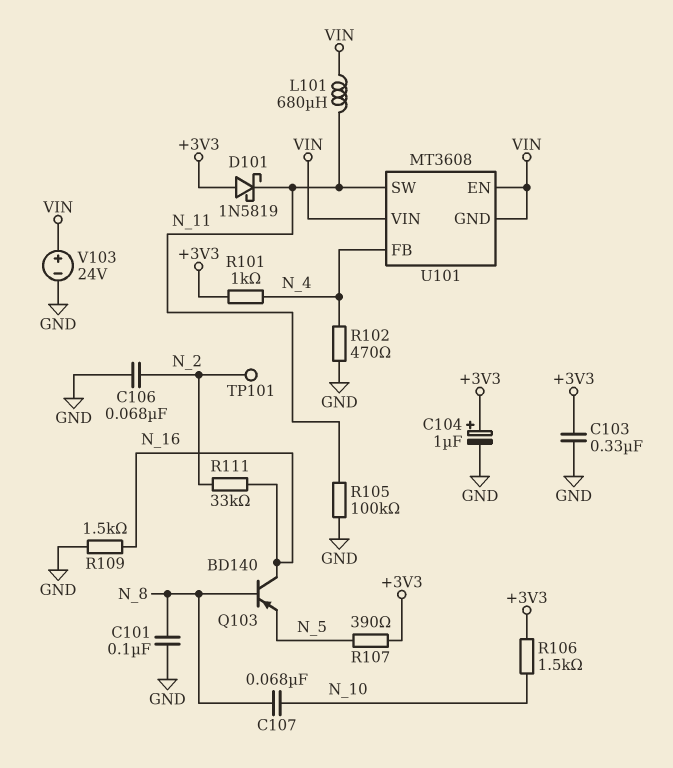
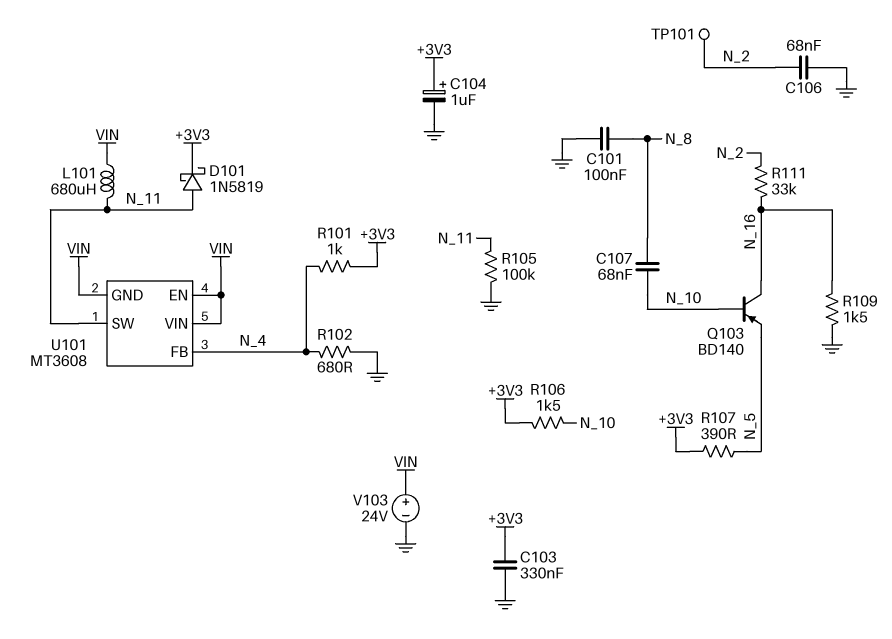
D101: schottky 1N5819 (A +3V3, K N_11) -> schottky 1N5819 (A N_11, K +3V3)
Q103: PNP BD140 (B N_8, C N_16, E N_5) -> PNP BD140 (B N_10, C N_16, E N_5)
R102: 470 (GND, N_4) -> 680 (GND, N_4)

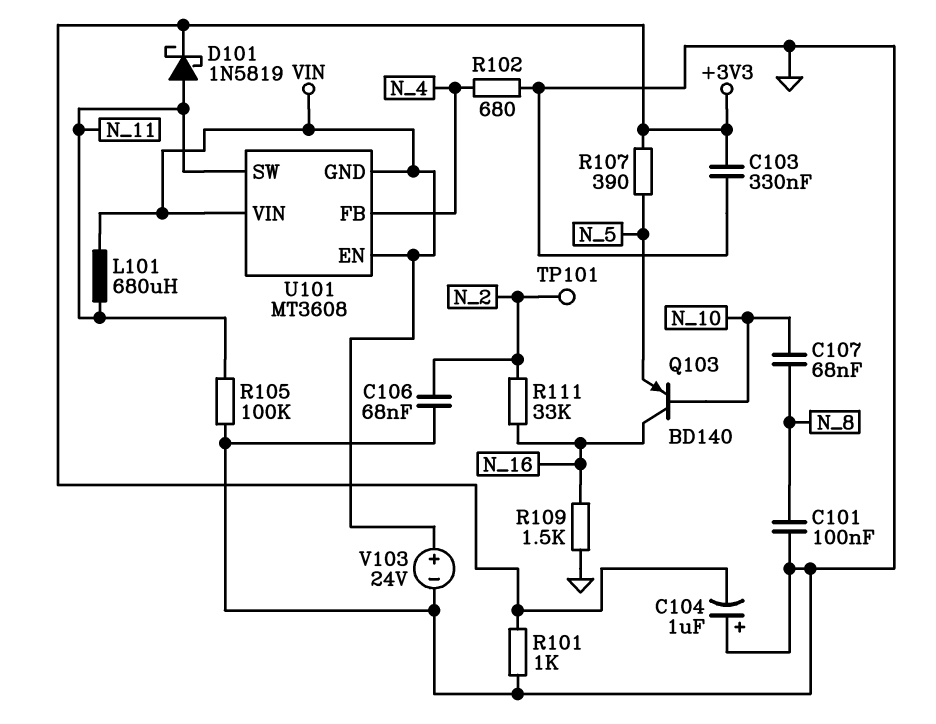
C104: 1uF (plus +3V3, minus GND) -> 1uF (plus GND, minus +3V3)
R101: 1k (+3V3, N_4) -> 1k (+3V3, GND)
R106: 1.5k (+3V3, N_10) -> none

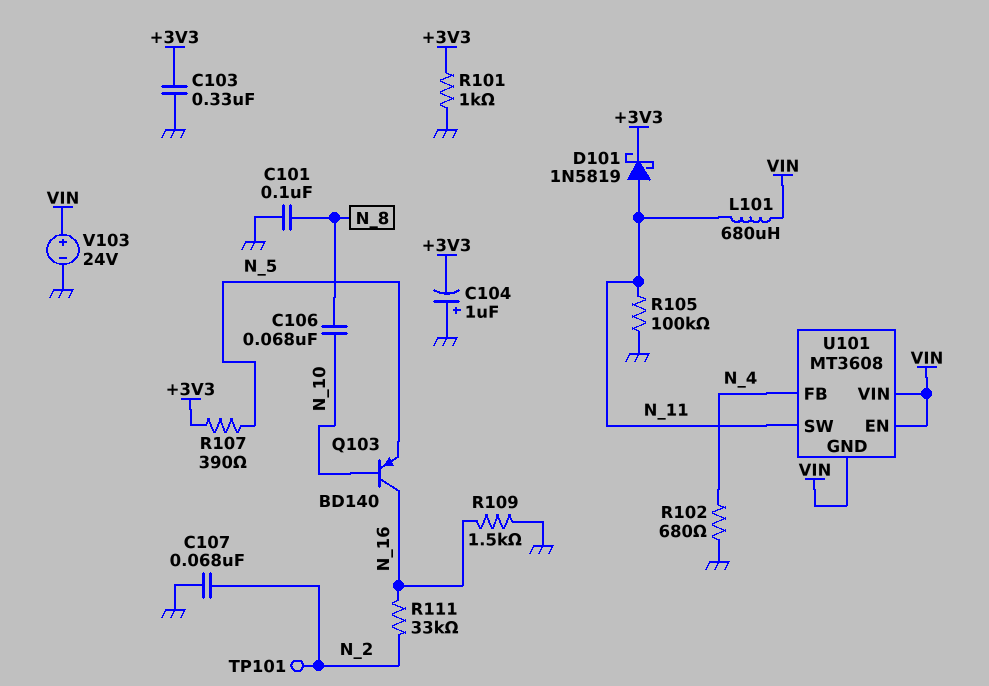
C106: 68nF (GND, N_2) -> 68nF (N_8, N_10)
C107: 68nF (N_8, N_10) -> 68nF (GND, N_2)

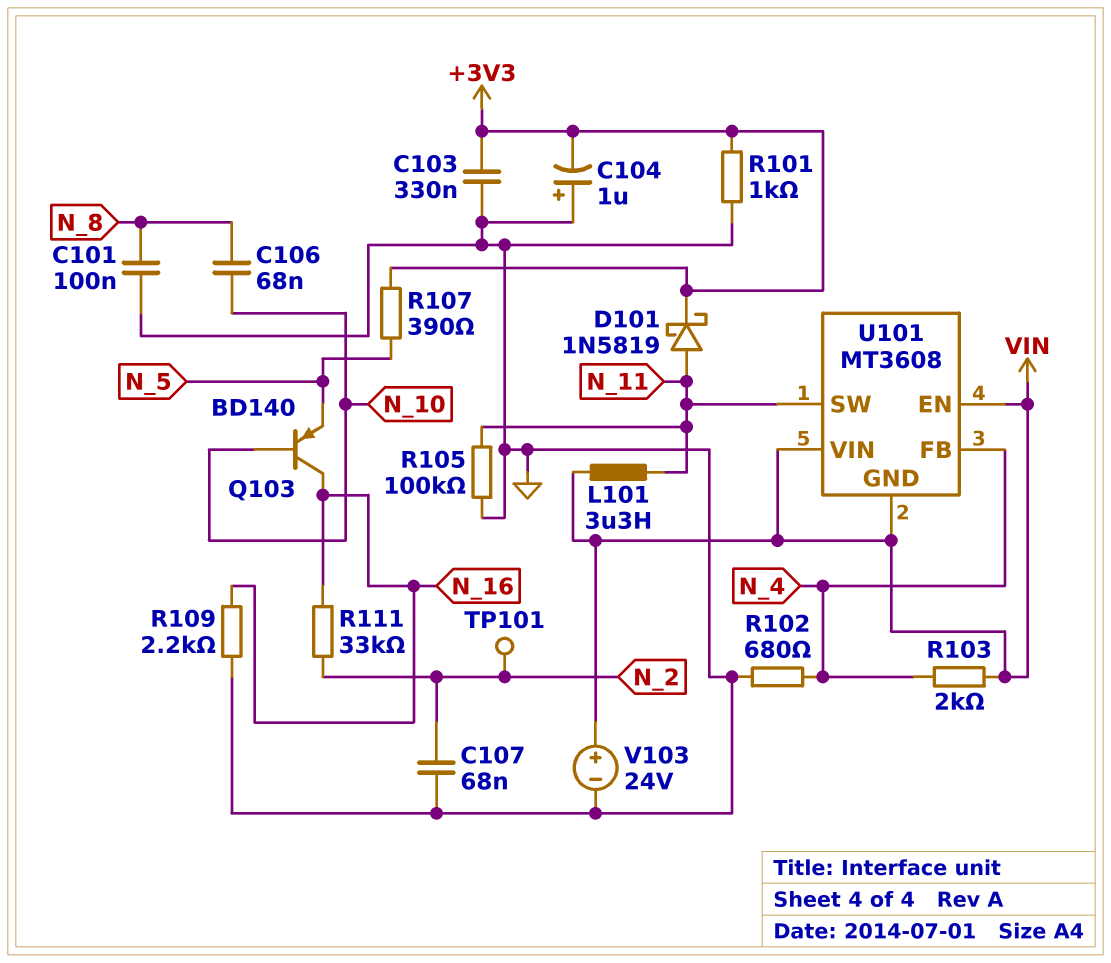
L101: 680uH (N_11, VIN) -> 3.3uH (N_11, VIN)
R103: none -> 2k (N_4, VIN)
R109: 1.5k (GND, N_16) -> 2.2k (GND, N_16)

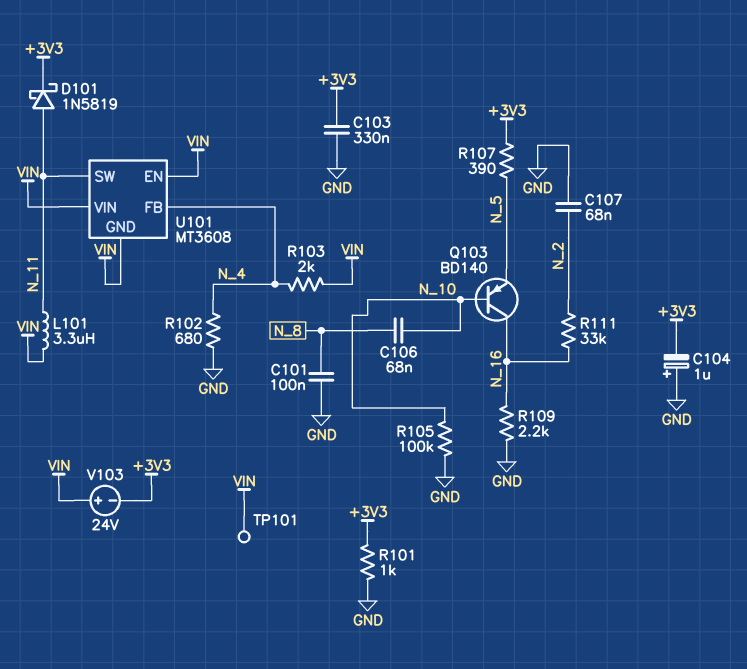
R105: 100k (GND, N_11) -> 100k (GND, N_10)
TP101: test point (N_2) -> test point (VIN)
V103: 24V (plus VIN, minus GND) -> 24V (plus VIN, minus +3V3)

